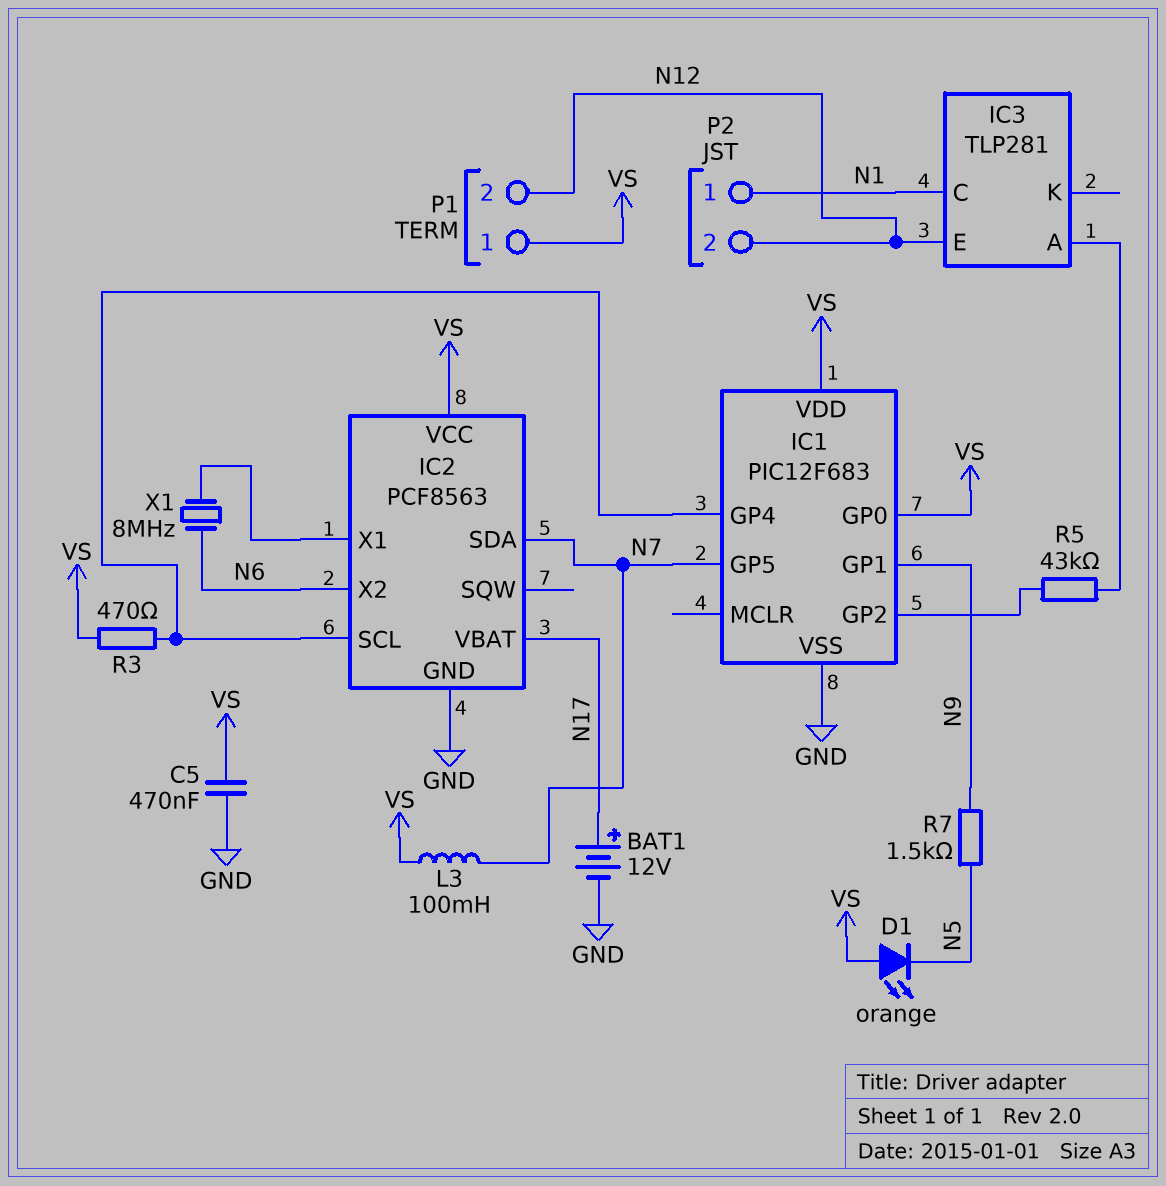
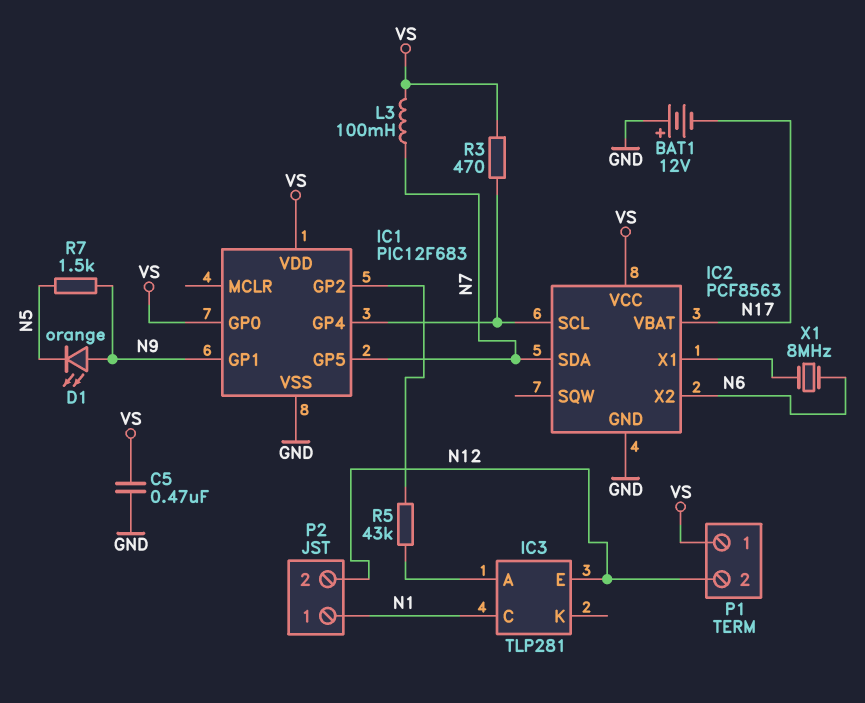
BAT1: 12V (plus N17, minus GND) -> 12V (plus GND, minus N17)
D1: LED orange (A VS, K N5) -> LED orange (A N9, K N5)

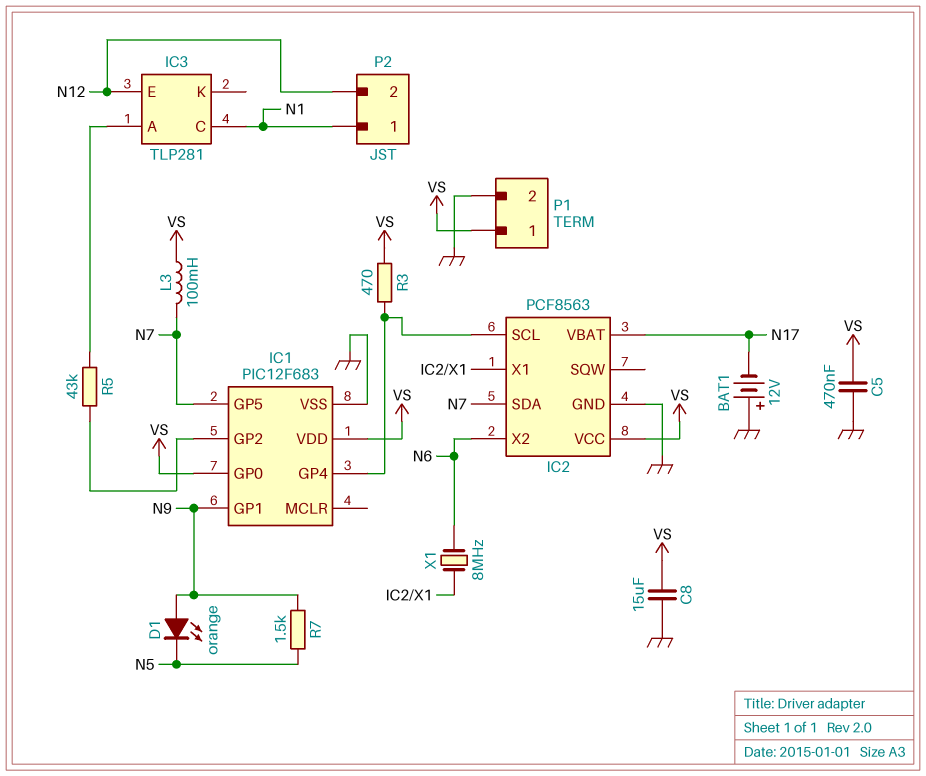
C8: none -> 15uF (GND, VS)
P1 pin 2: N12 -> GND

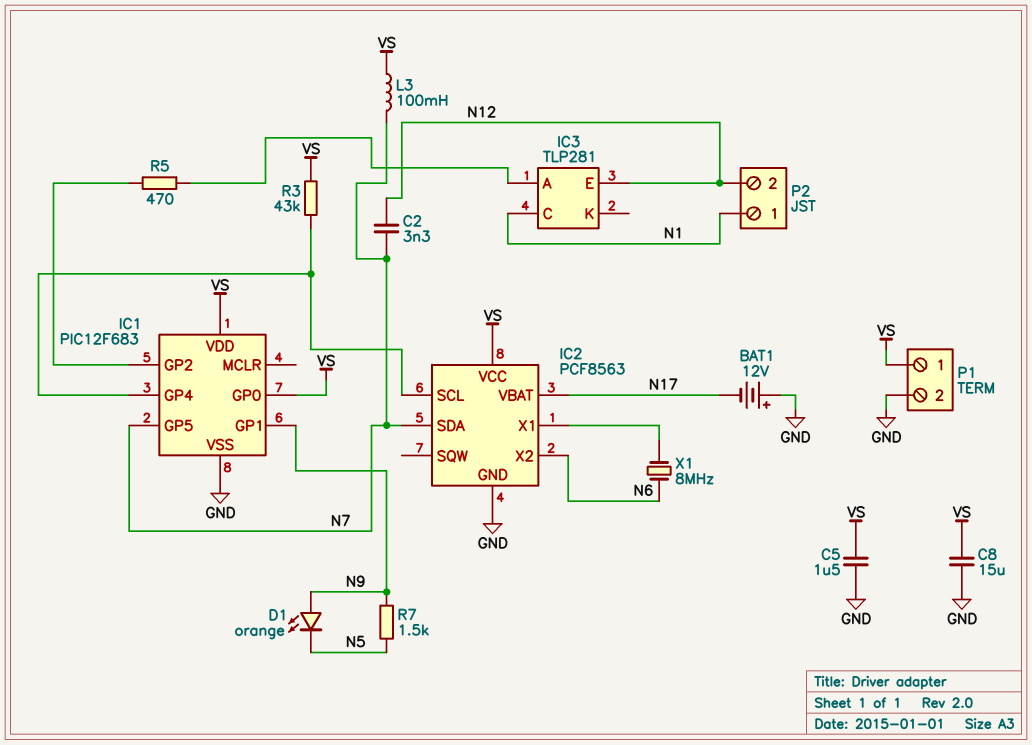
C2: none -> 3.3nF (N7, N12)
C5: 470nF (GND, VS) -> 1.5uF (GND, VS)
R3: 470 (IC1/GP4, VS) -> 43k (IC1/GP4, VS)
R5: 43k (IC1/GP2, IC3/A) -> 470 (IC1/GP2, IC3/A)

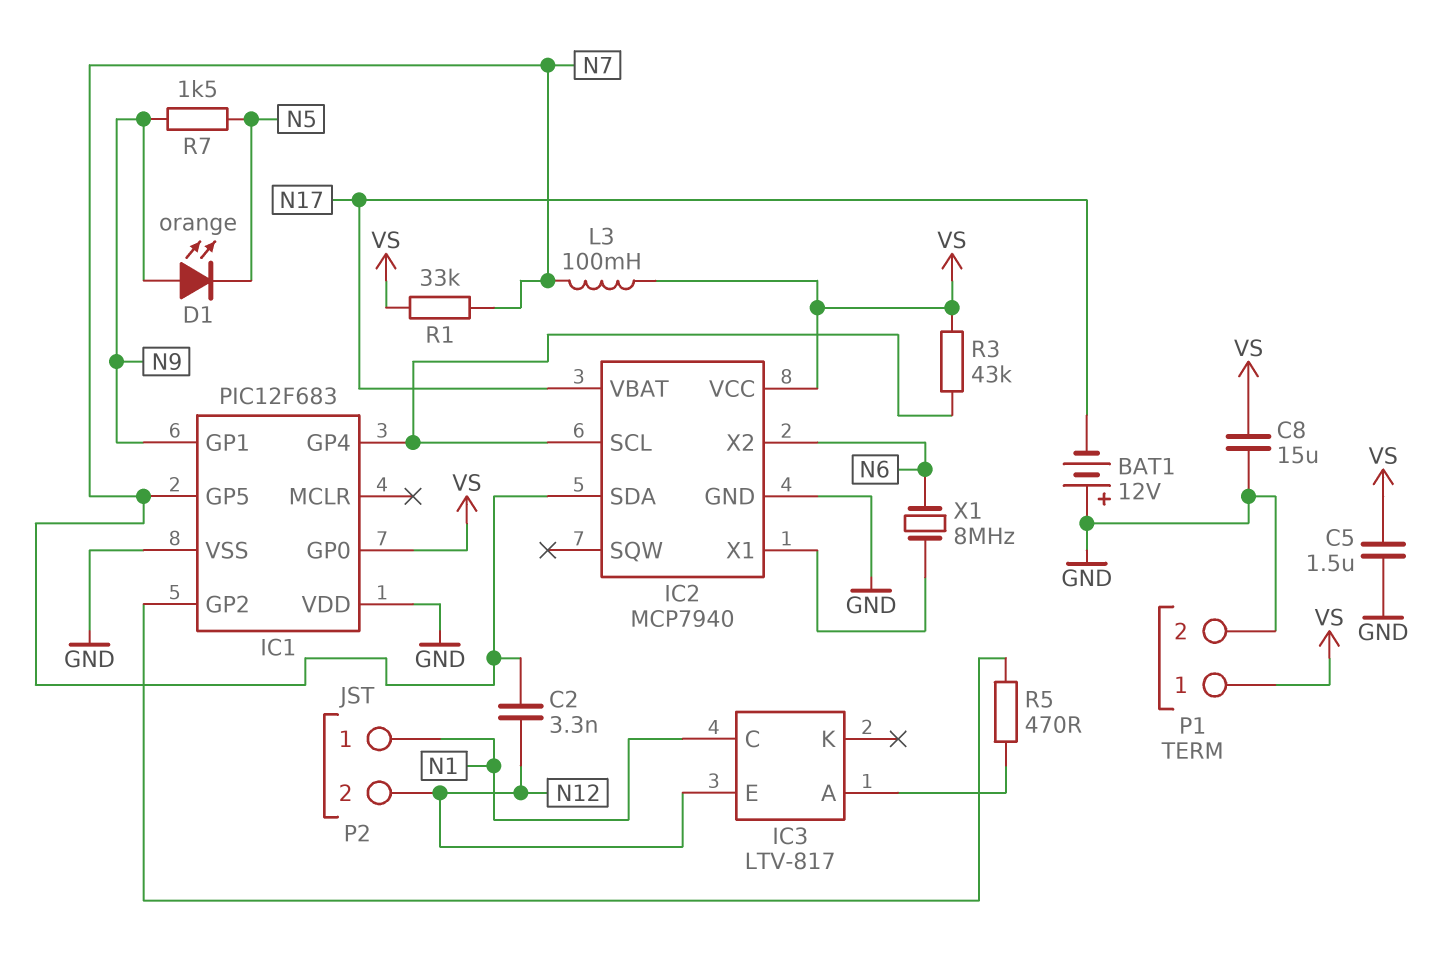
IC1 pin VDD: VS -> GND
IC2: PCF8563 -> MCP7940
IC3: TLP281 -> LTV-817
R1: none -> 33k (N7, VS)

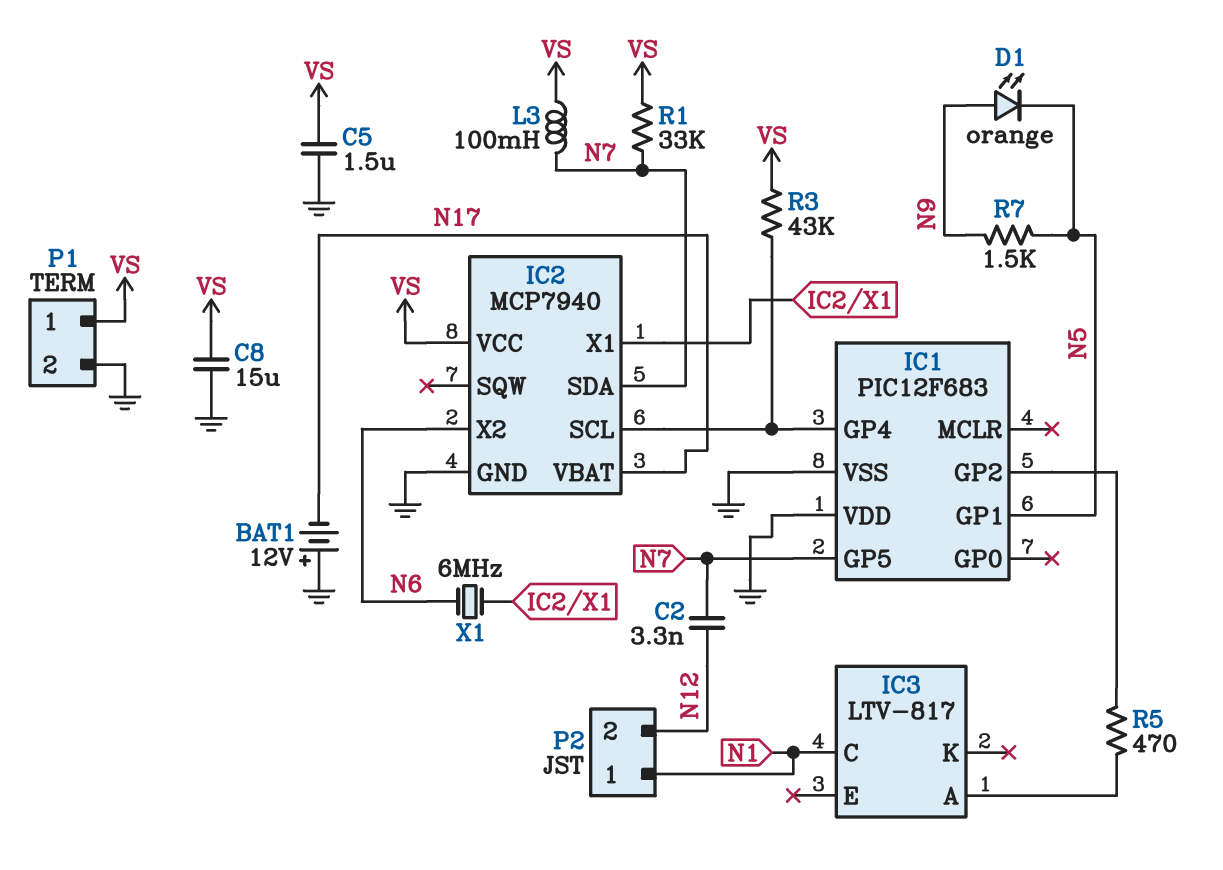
IC1 pin GP0: VS -> none
IC1 pin GP1: N9 -> N5
IC3 pin E: N12 -> none
X1: 8MHz (IC2/X1, N6) -> 6MHz (IC2/X1, N6)

